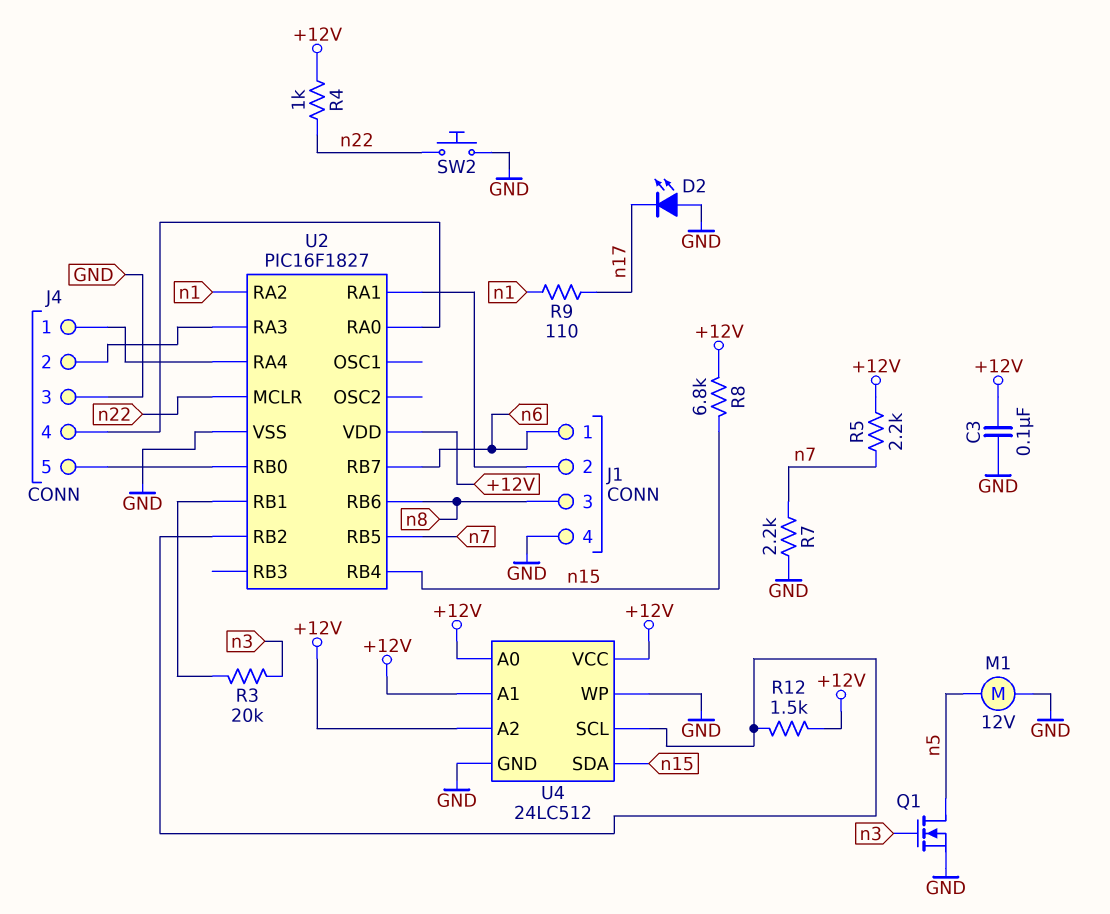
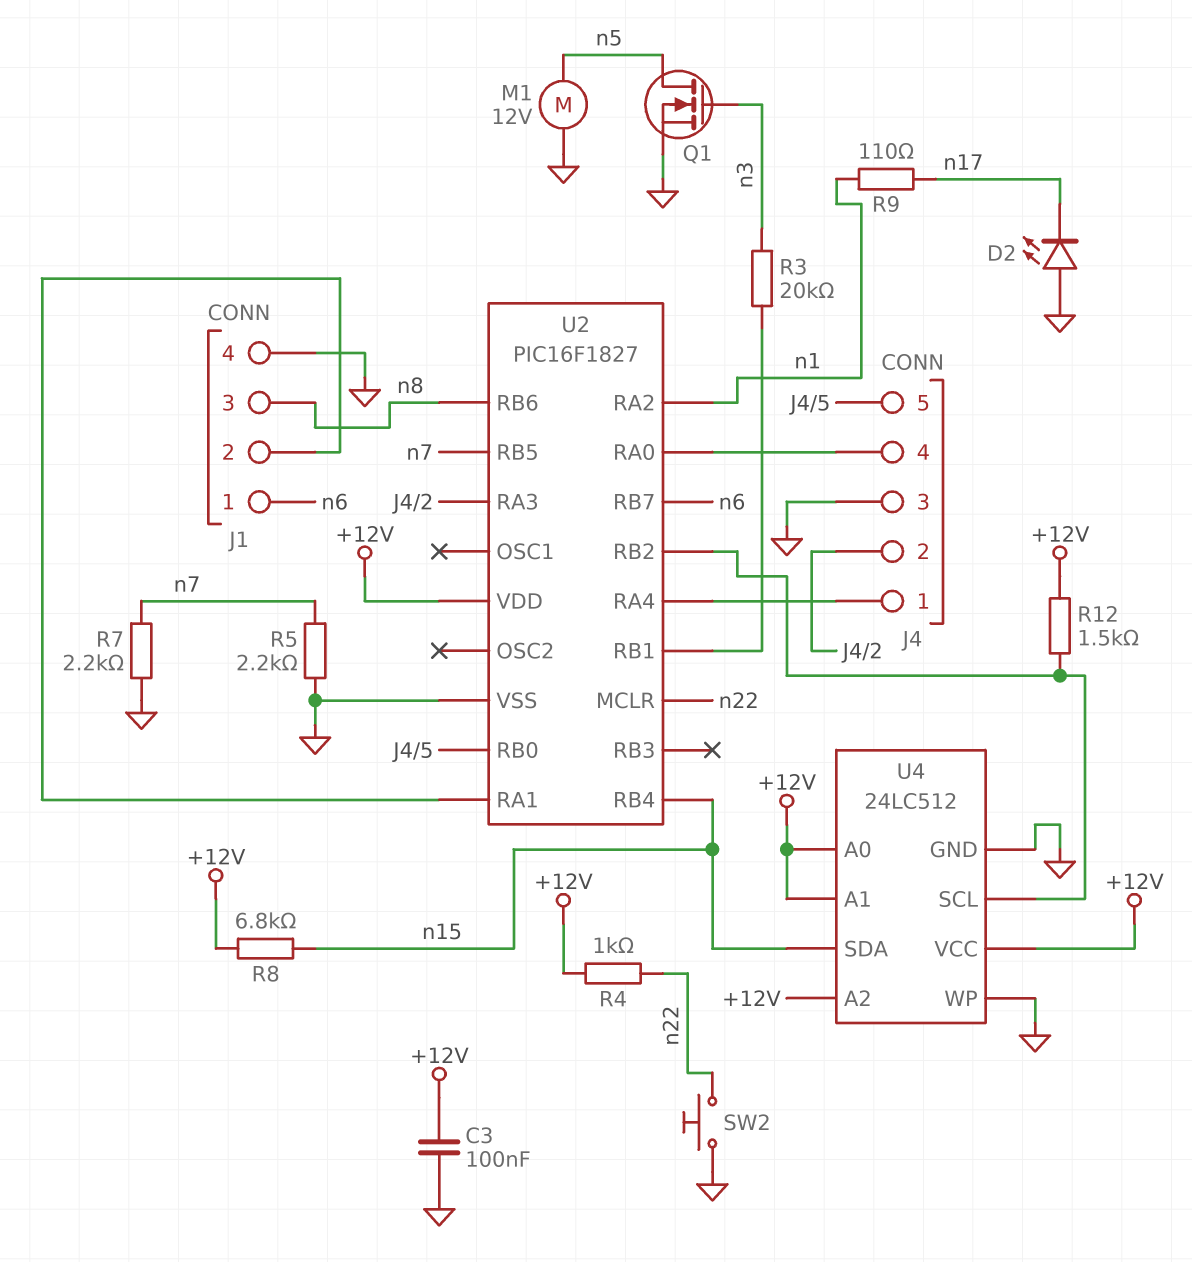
R5: 2.2k (+12V, n7) -> 2.2k (GND, n7)

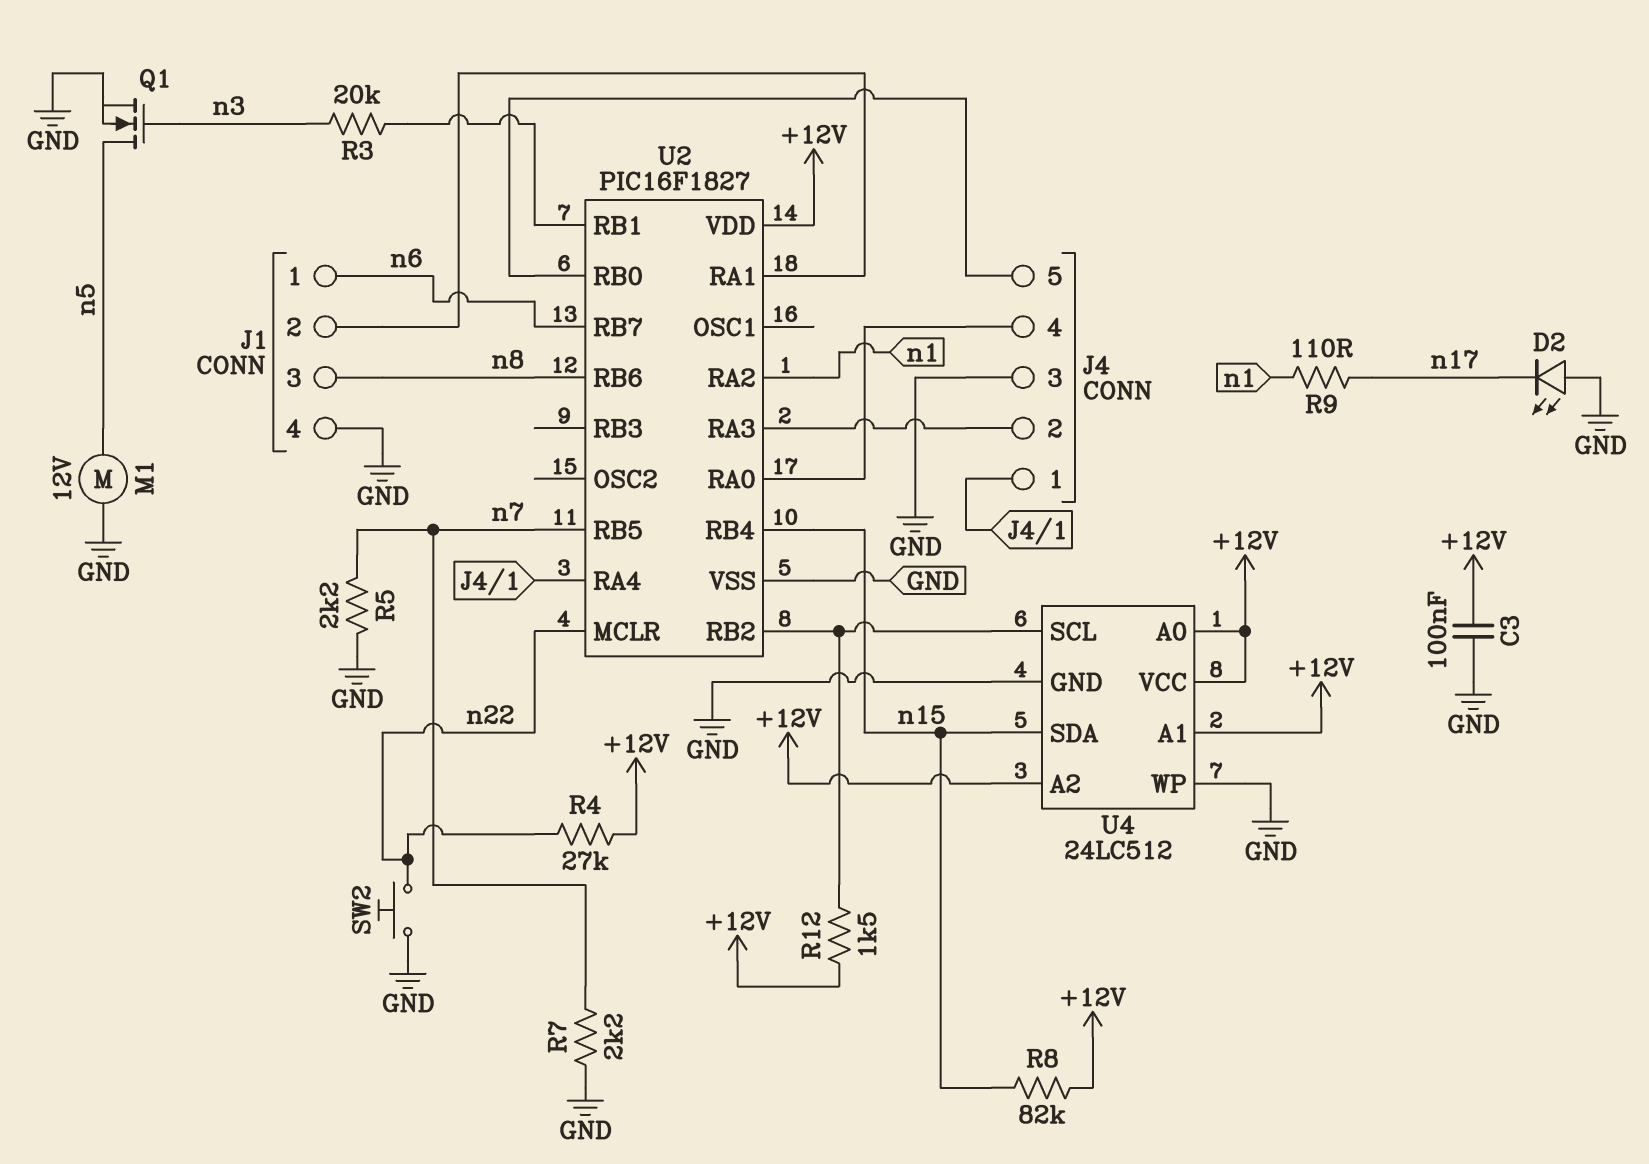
R4: 1k (+12V, n22) -> 27k (+12V, n22)
R8: 6.8k (+12V, n15) -> 82k (+12V, n15)

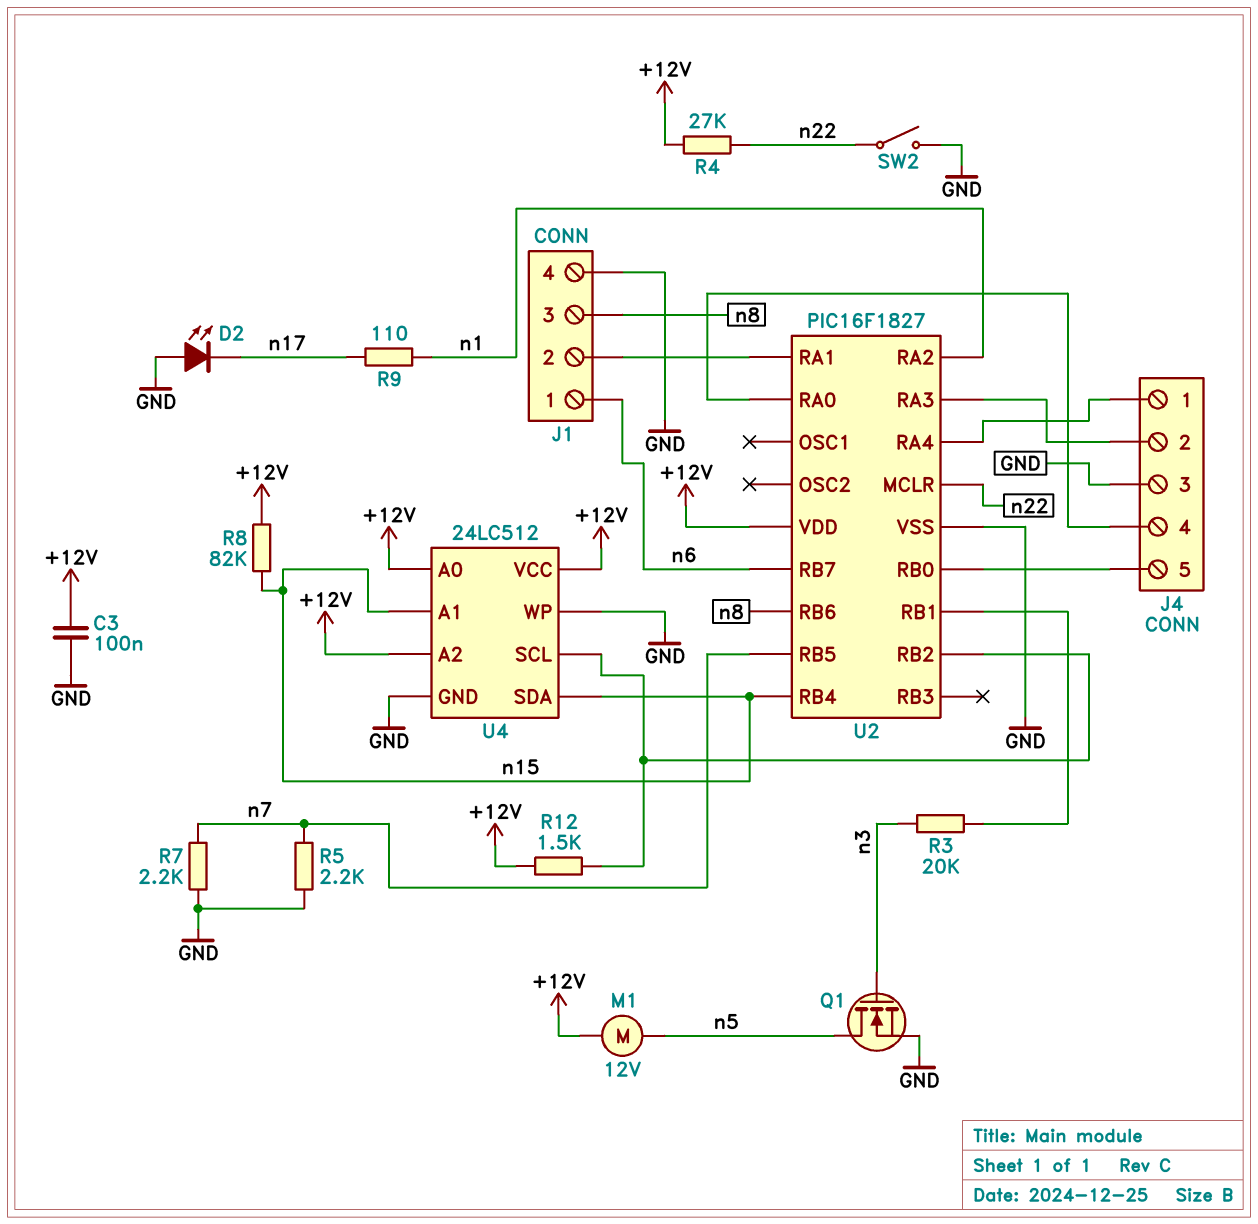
M1: motor 12V (GND, n5) -> motor 12V (+12V, n5)
SW2: button (GND, n22) -> switch (GND, n22)
U4 pin A1: +12V -> n15

